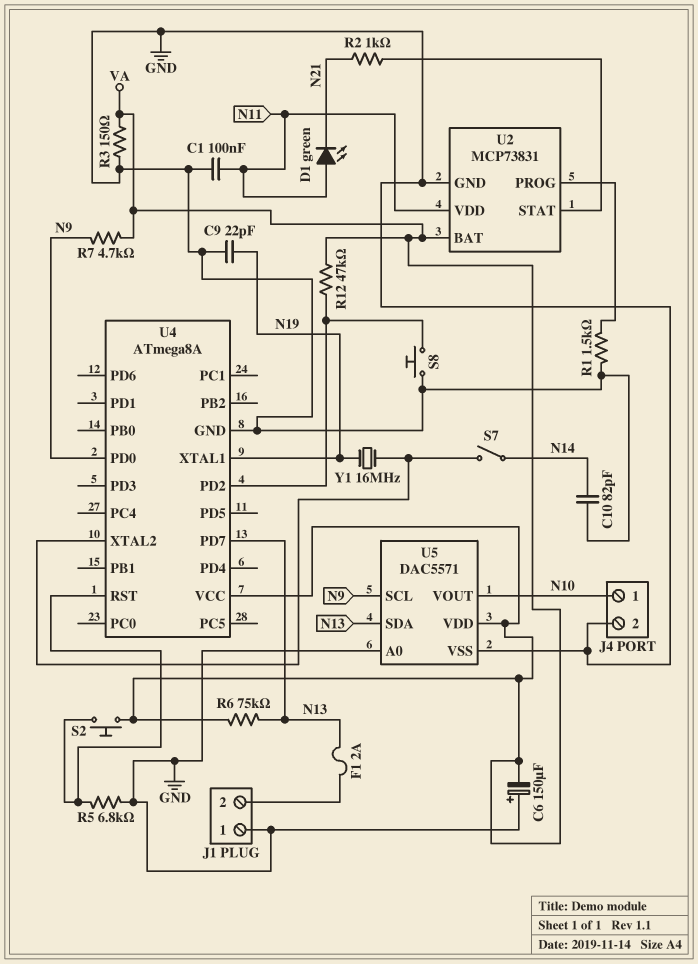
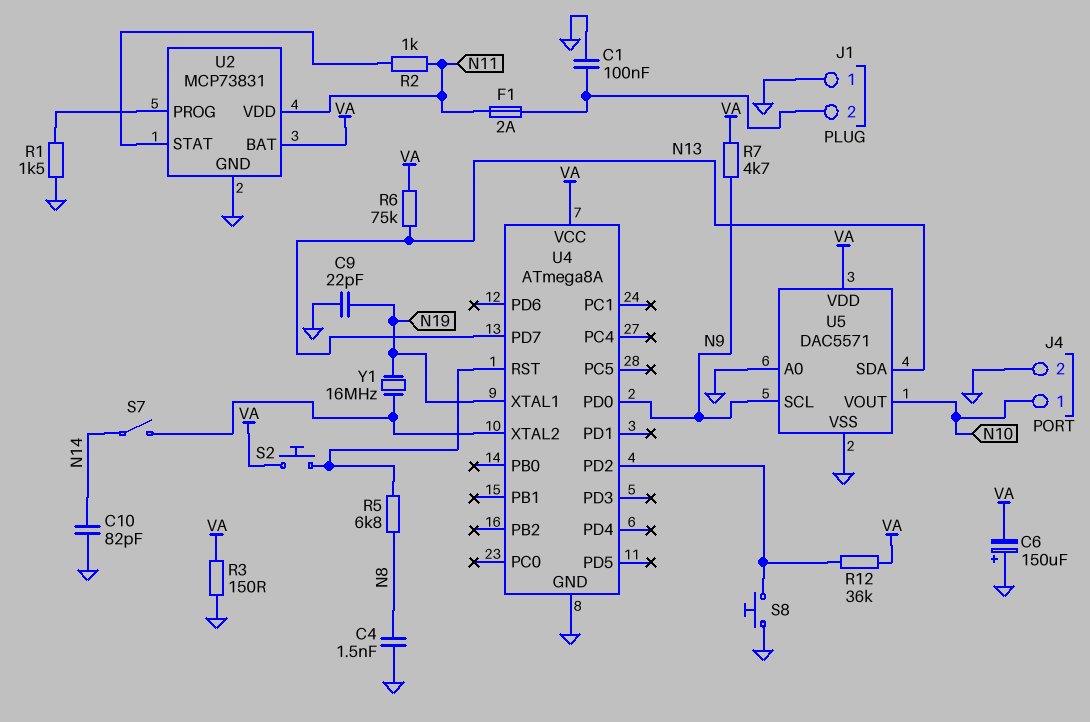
C1: 100nF (GND, N11) -> 100nF (GND, J1/2)
C4: none -> 1.5nF (GND, N8)
D1: LED green (A N11, K N21) -> none
F1: 2A (J1/2, N13) -> 2A (J1/2, N11)
R2: 1k (N21, U2/STAT) -> 1k (N11, U2/STAT)
R5: 6.8k (GND, U4/RST) -> 6.8k (N8, U4/RST)
R12: 47k (U4/PD2, VA) -> 36k (U4/PD2, VA)

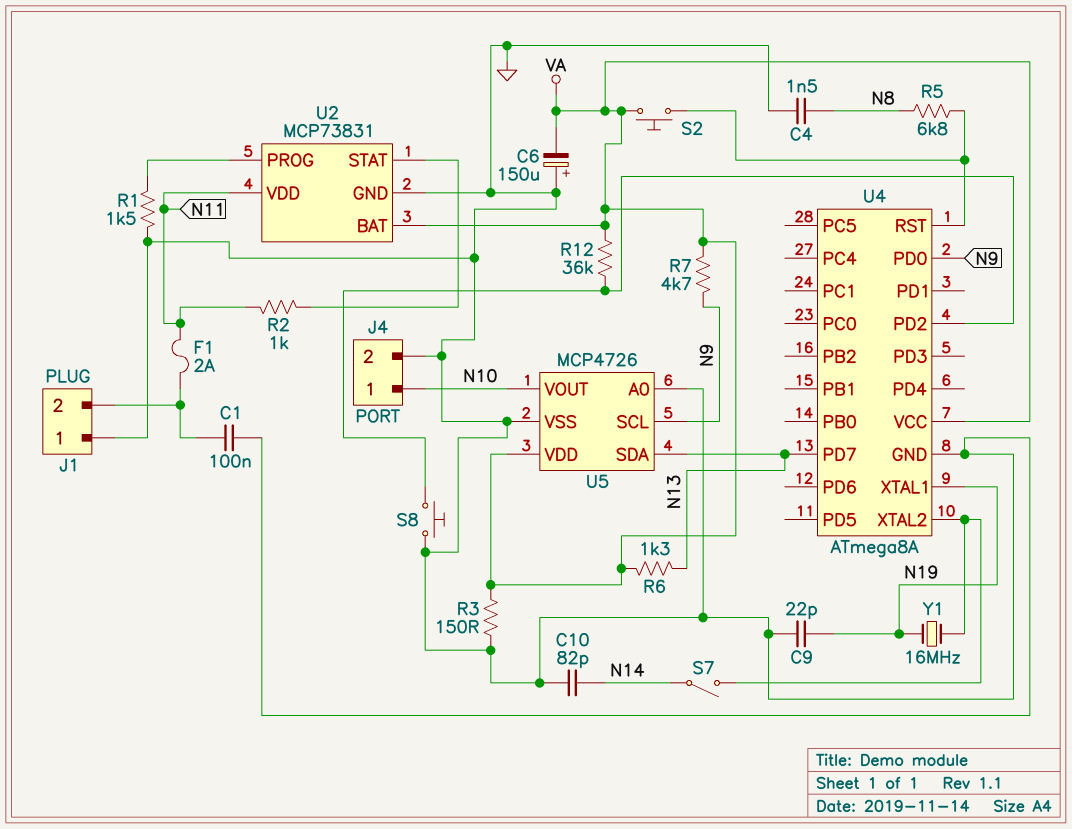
R6: 75k (N13, VA) -> 1.3k (N13, VA)
U5: DAC5571 -> MCP4726

